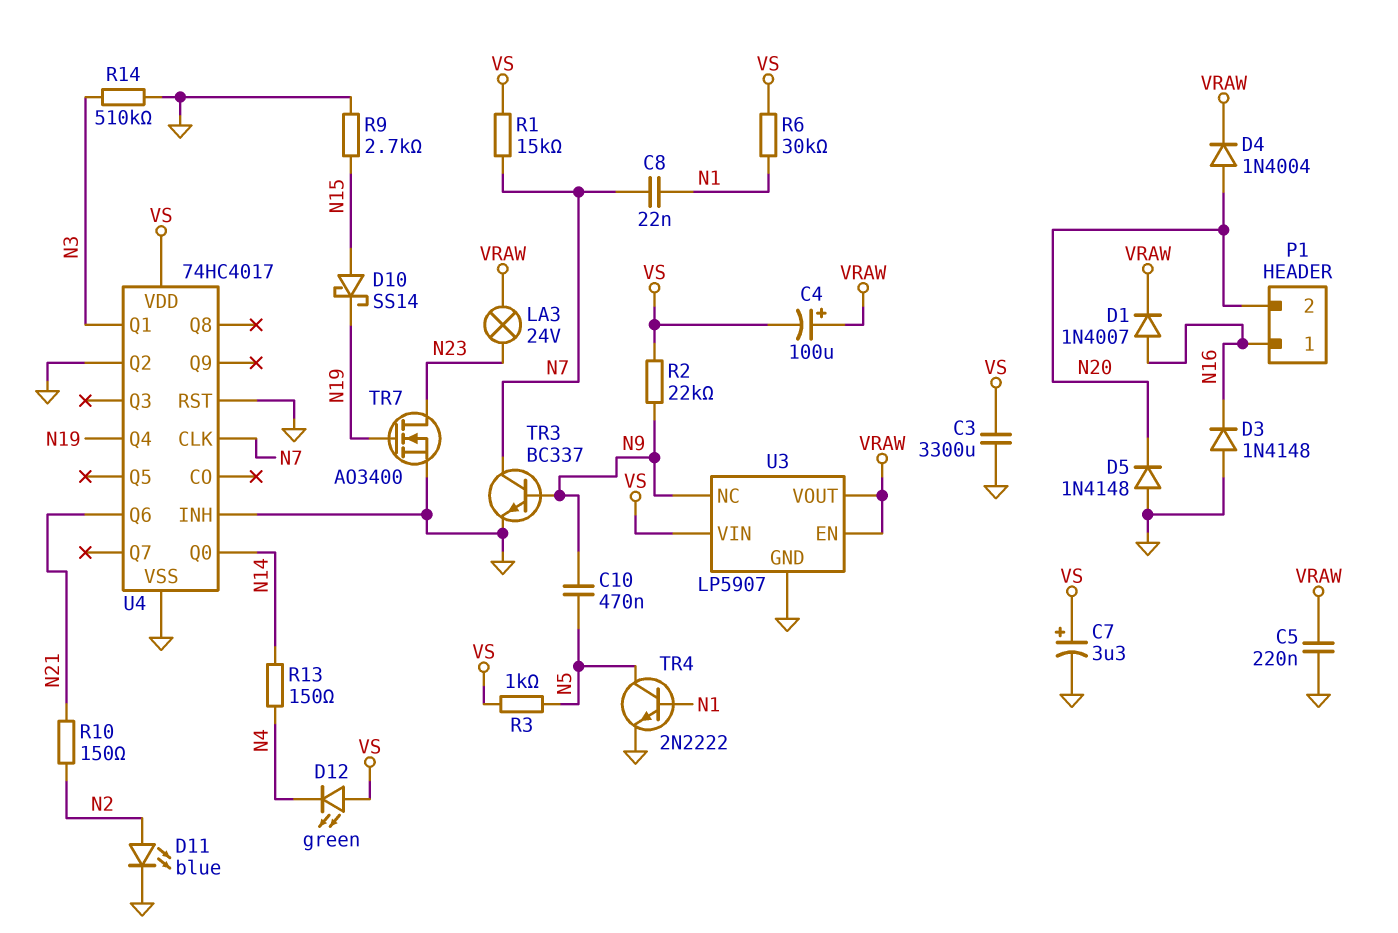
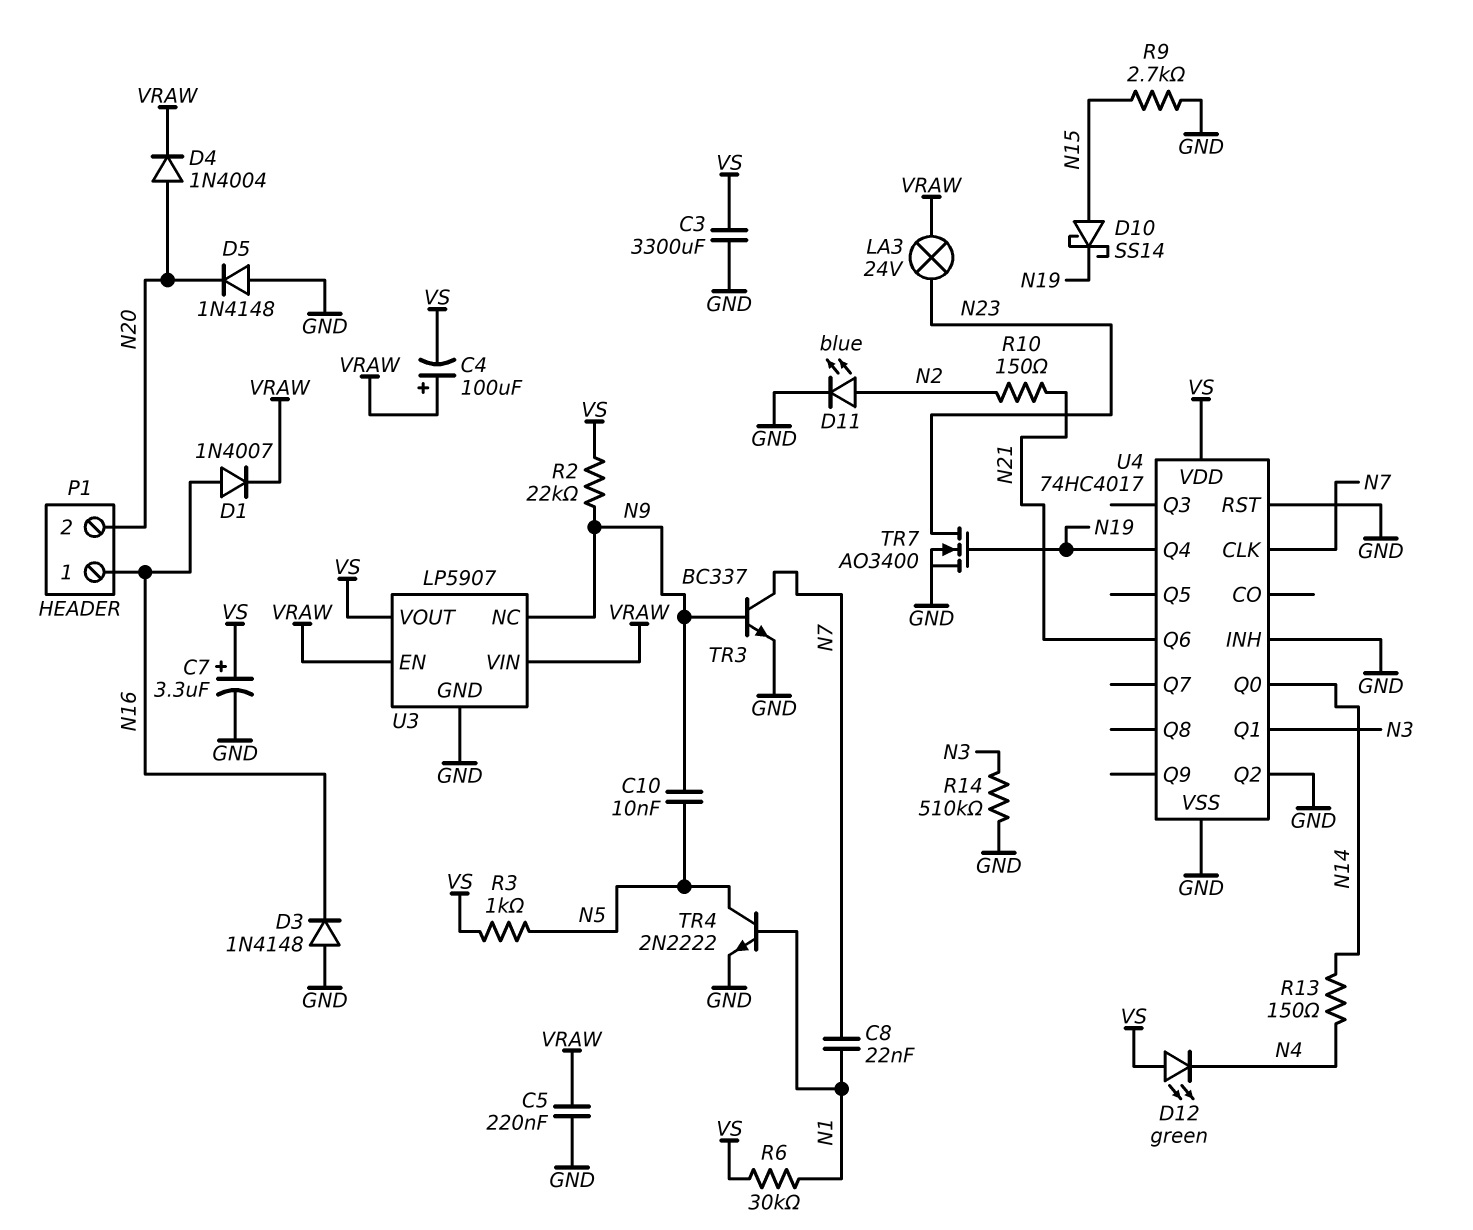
C10: 470nF (N5, N9) -> 10nF (N5, N9)
R1: 15k (N7, VS) -> none
U3 pin VIN: VS -> VRAW
U3 pin VOUT: VRAW -> VS

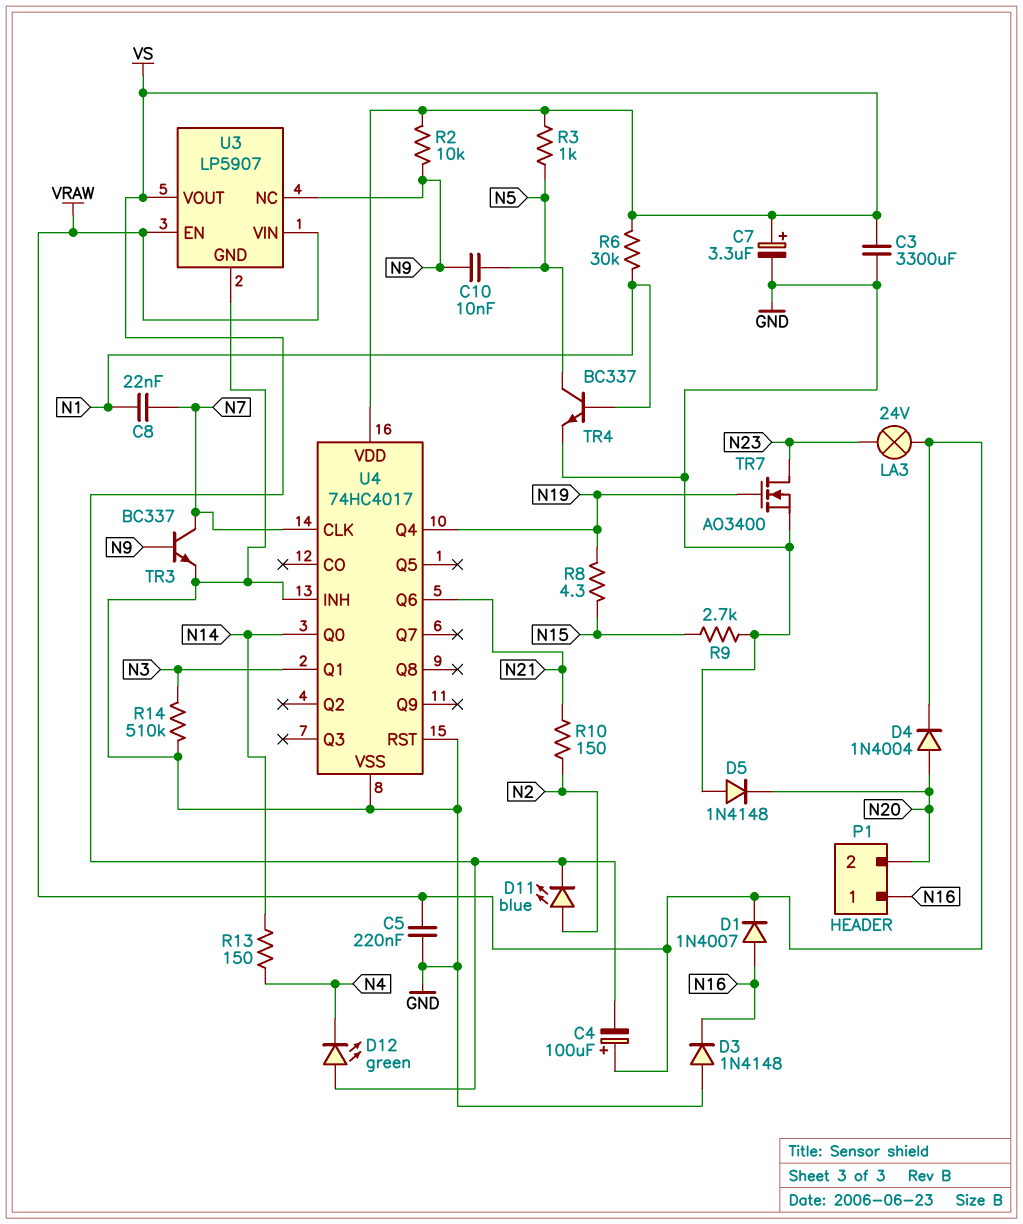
D10: schottky SS14 (A N15, K N19) -> none
D11: LED blue (A N2, K GND) -> LED blue (A N2, K VS)
R2: 22k (N9, VS) -> 10k (N9, VS)
R8: none -> 4.3 (N15, N19)
TR4: NPN 2N2222 (B N1, C N5, E GND) -> NPN BC337 (B N1, C N5, E GND)
U4 pin Q2: GND -> none

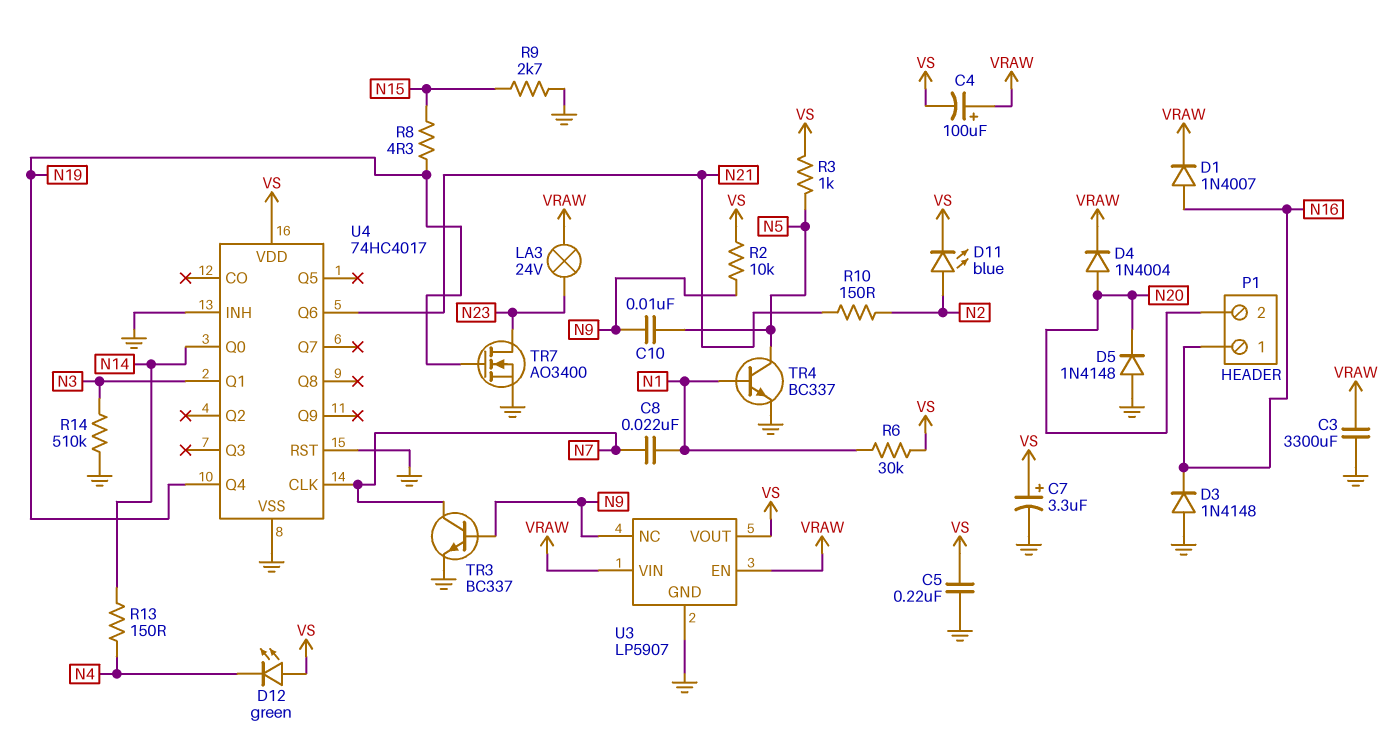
C3: 3300uF (GND, VS) -> 3300uF (GND, VRAW)
C5: 220nF (GND, VRAW) -> 220nF (GND, VS)

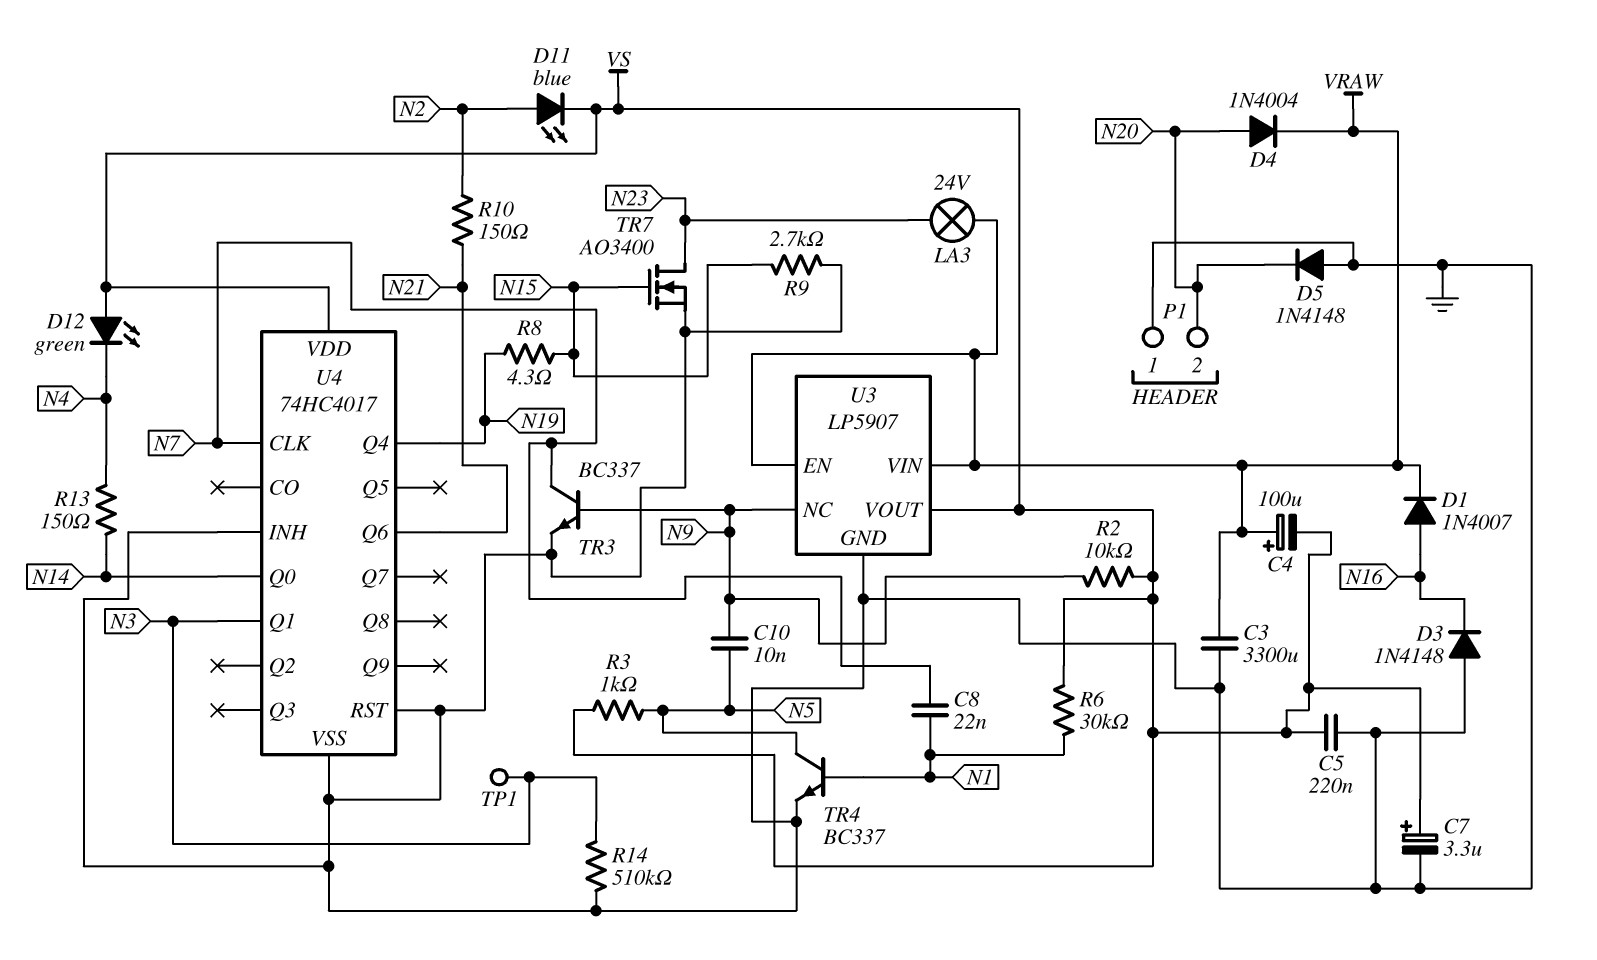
P1 pin 1: N16 -> GND
TP1: none -> test point (N3)
TR7: NMOS AO3400 (G N19, D N23, S GND) -> NMOS AO3400 (G N15, D N23, S GND)

